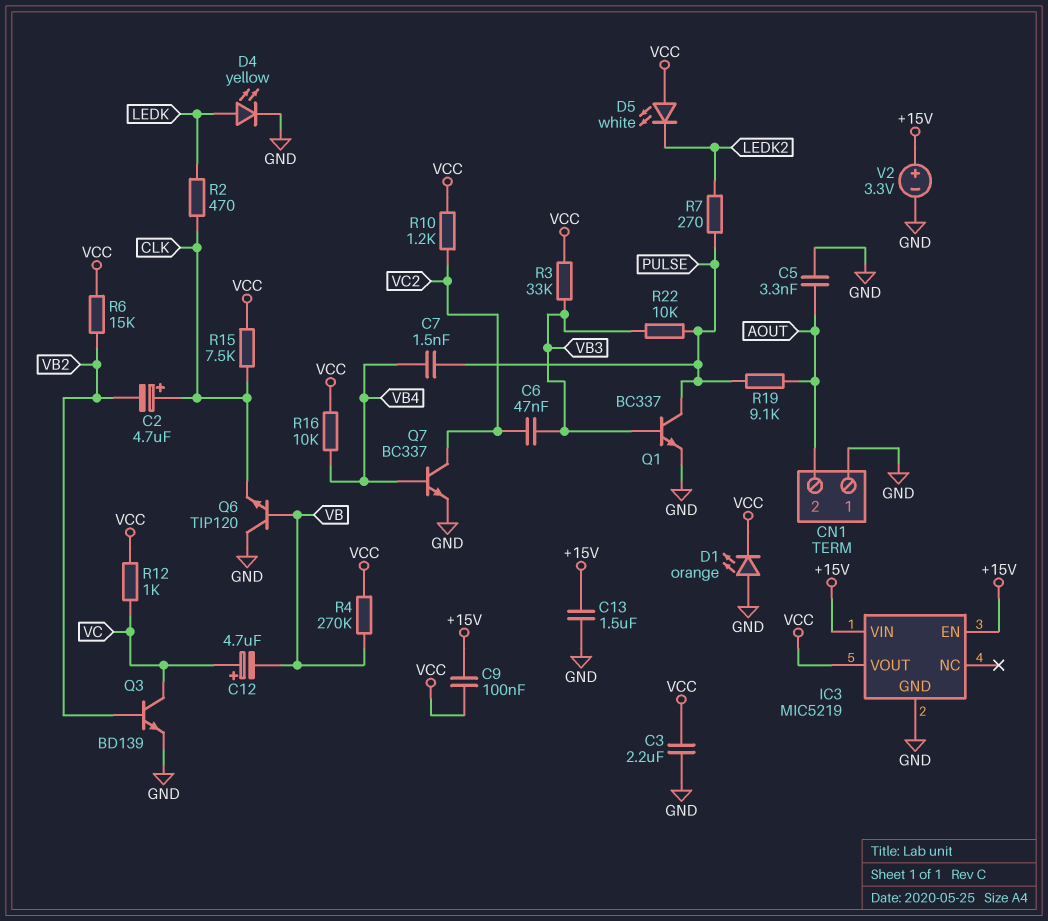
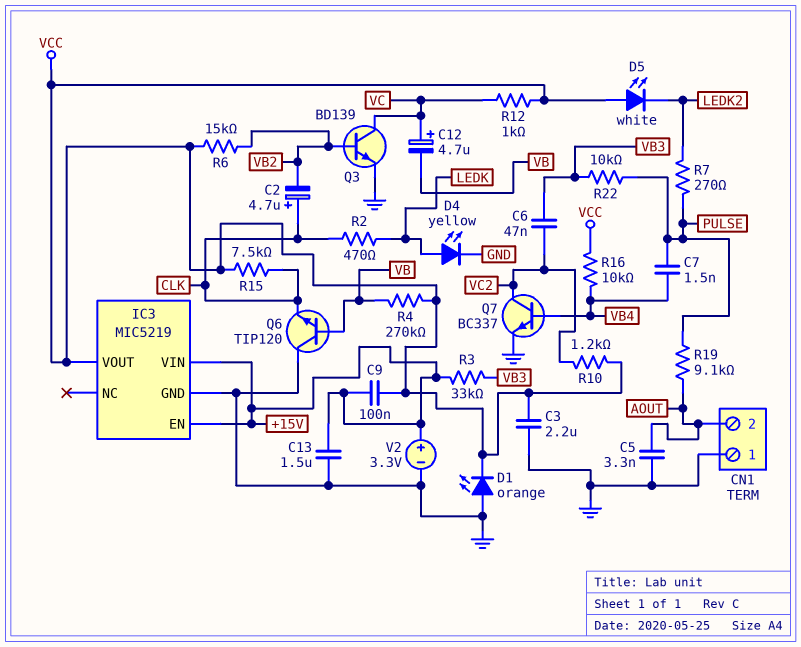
Q1: NPN BC337 (B VB3, C PULSE, E GND) -> none
R3: 33k (VB3, VCC) -> 33k (+15V, VB3)

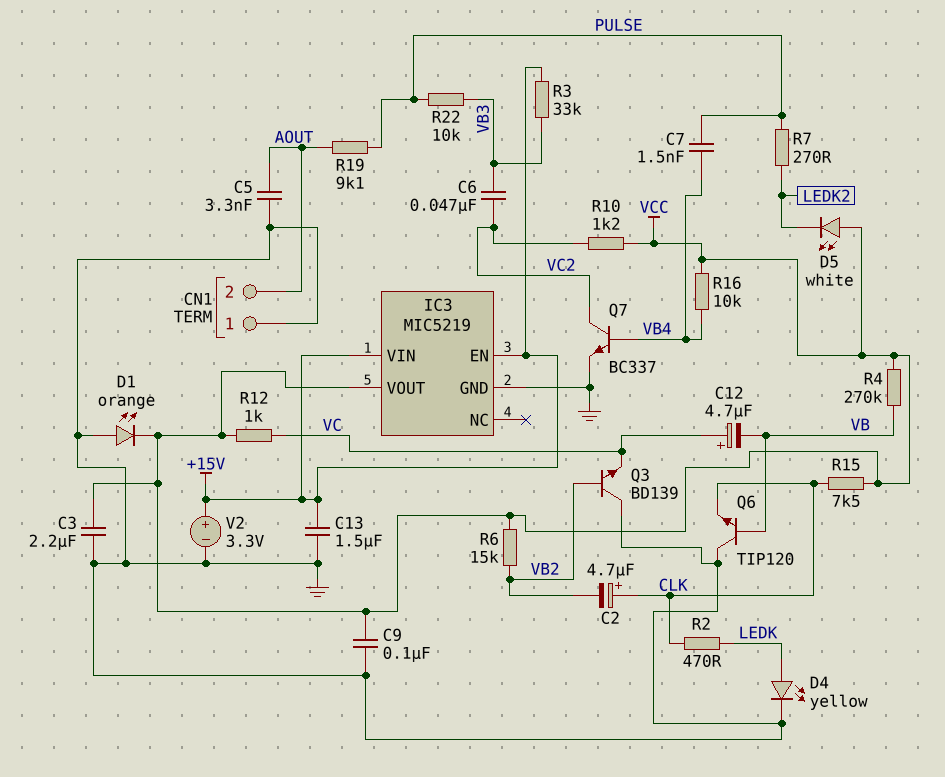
C9: 100nF (+15V, VCC) -> 100nF (GND, VCC)
Q3: NPN BD139 (B VB2, C VC, E GND) -> NPN BD139 (B VB2, C GND, E VC)

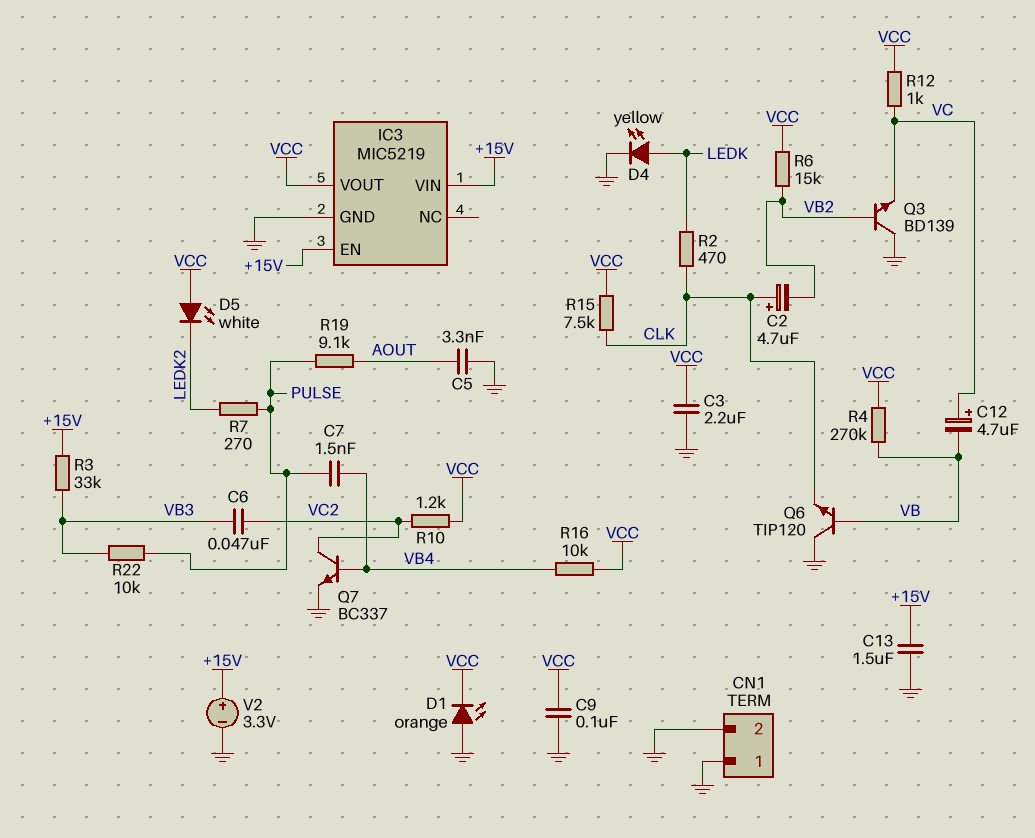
CN1 pin 2: AOUT -> GND

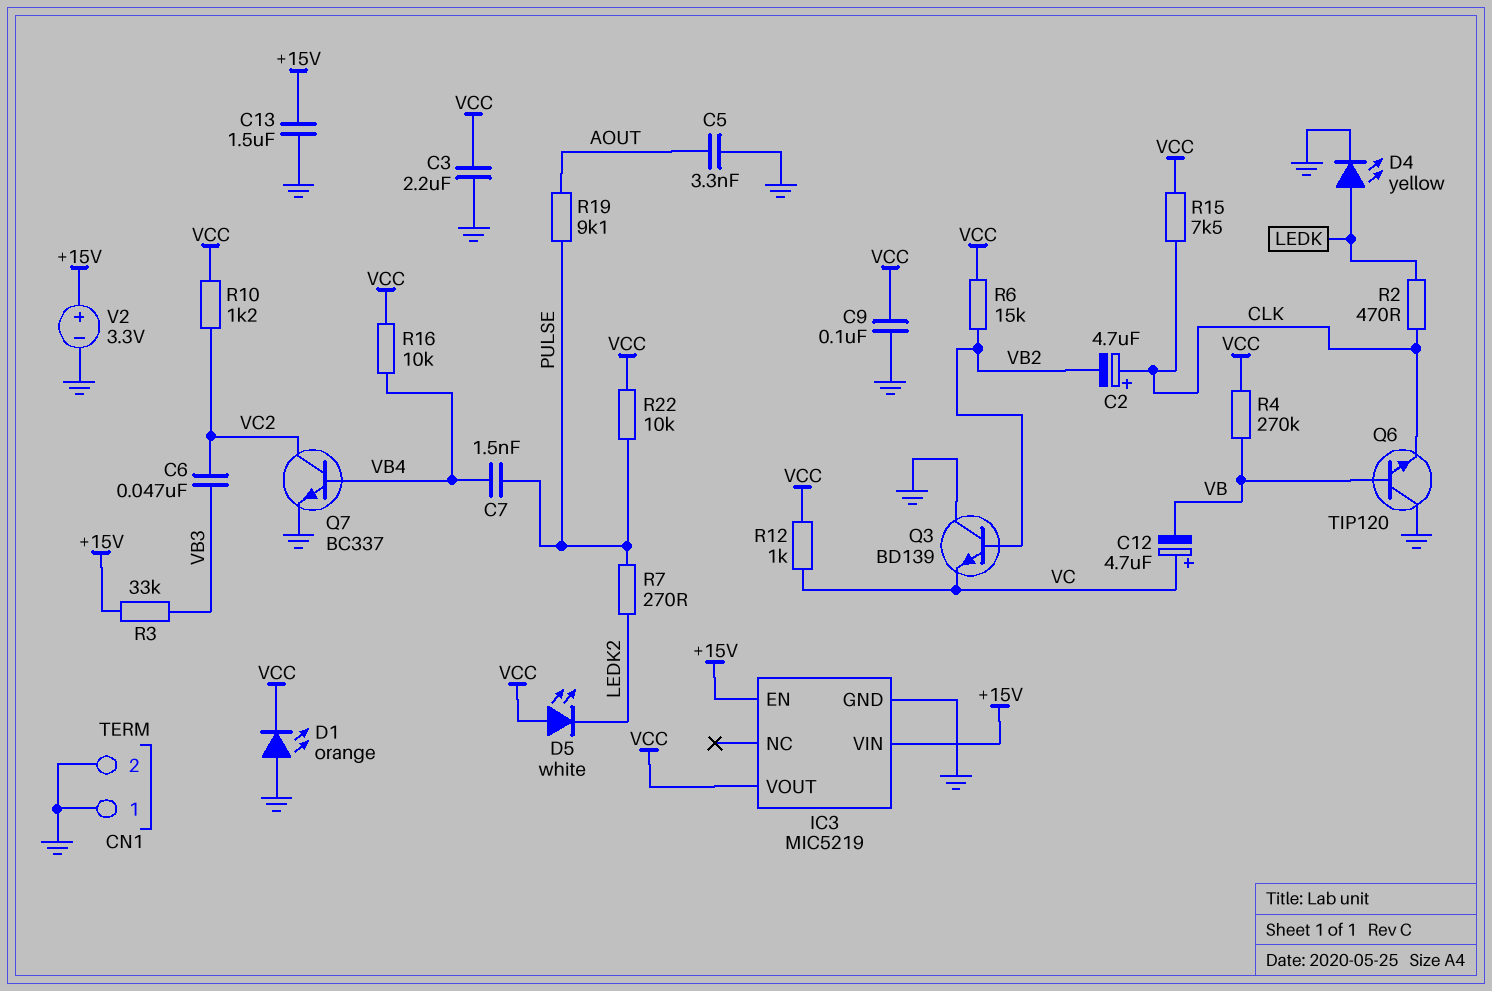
R22: 10k (PULSE, VB3) -> 10k (PULSE, VCC)

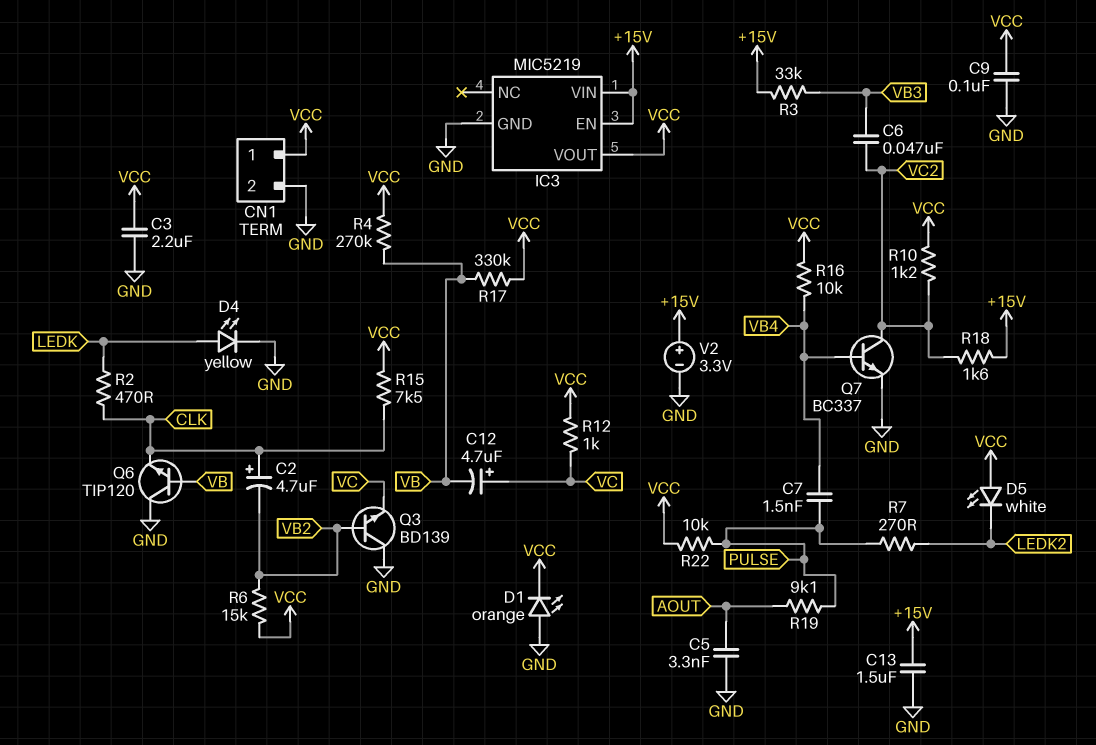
CN1 pin 1: GND -> VCC
R17: none -> 330k (VB, VCC)
R18: none -> 1.6k (+15V, VC2)

